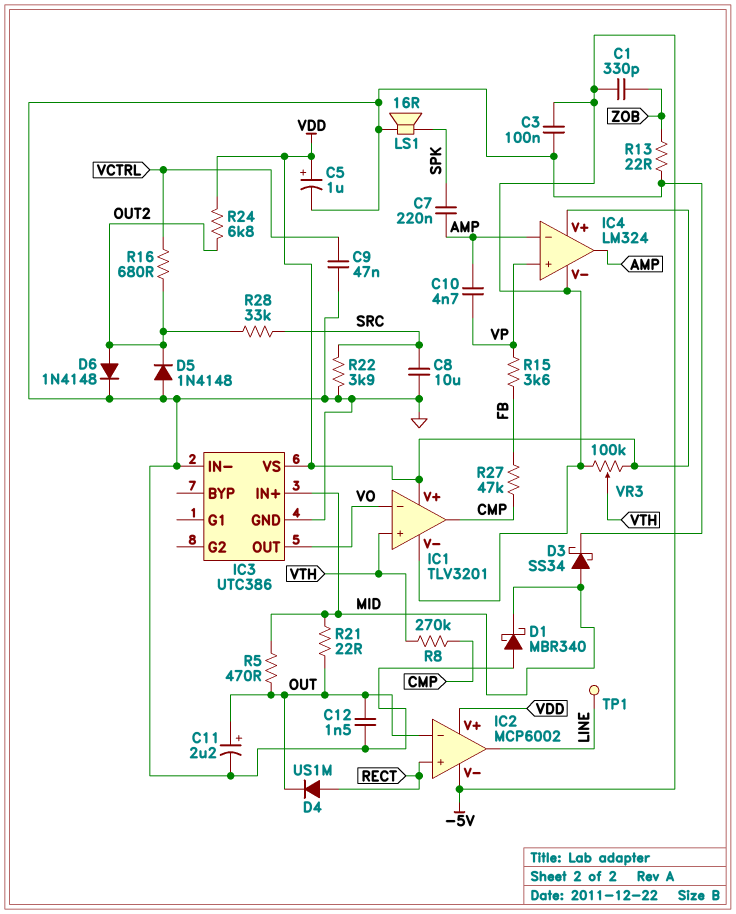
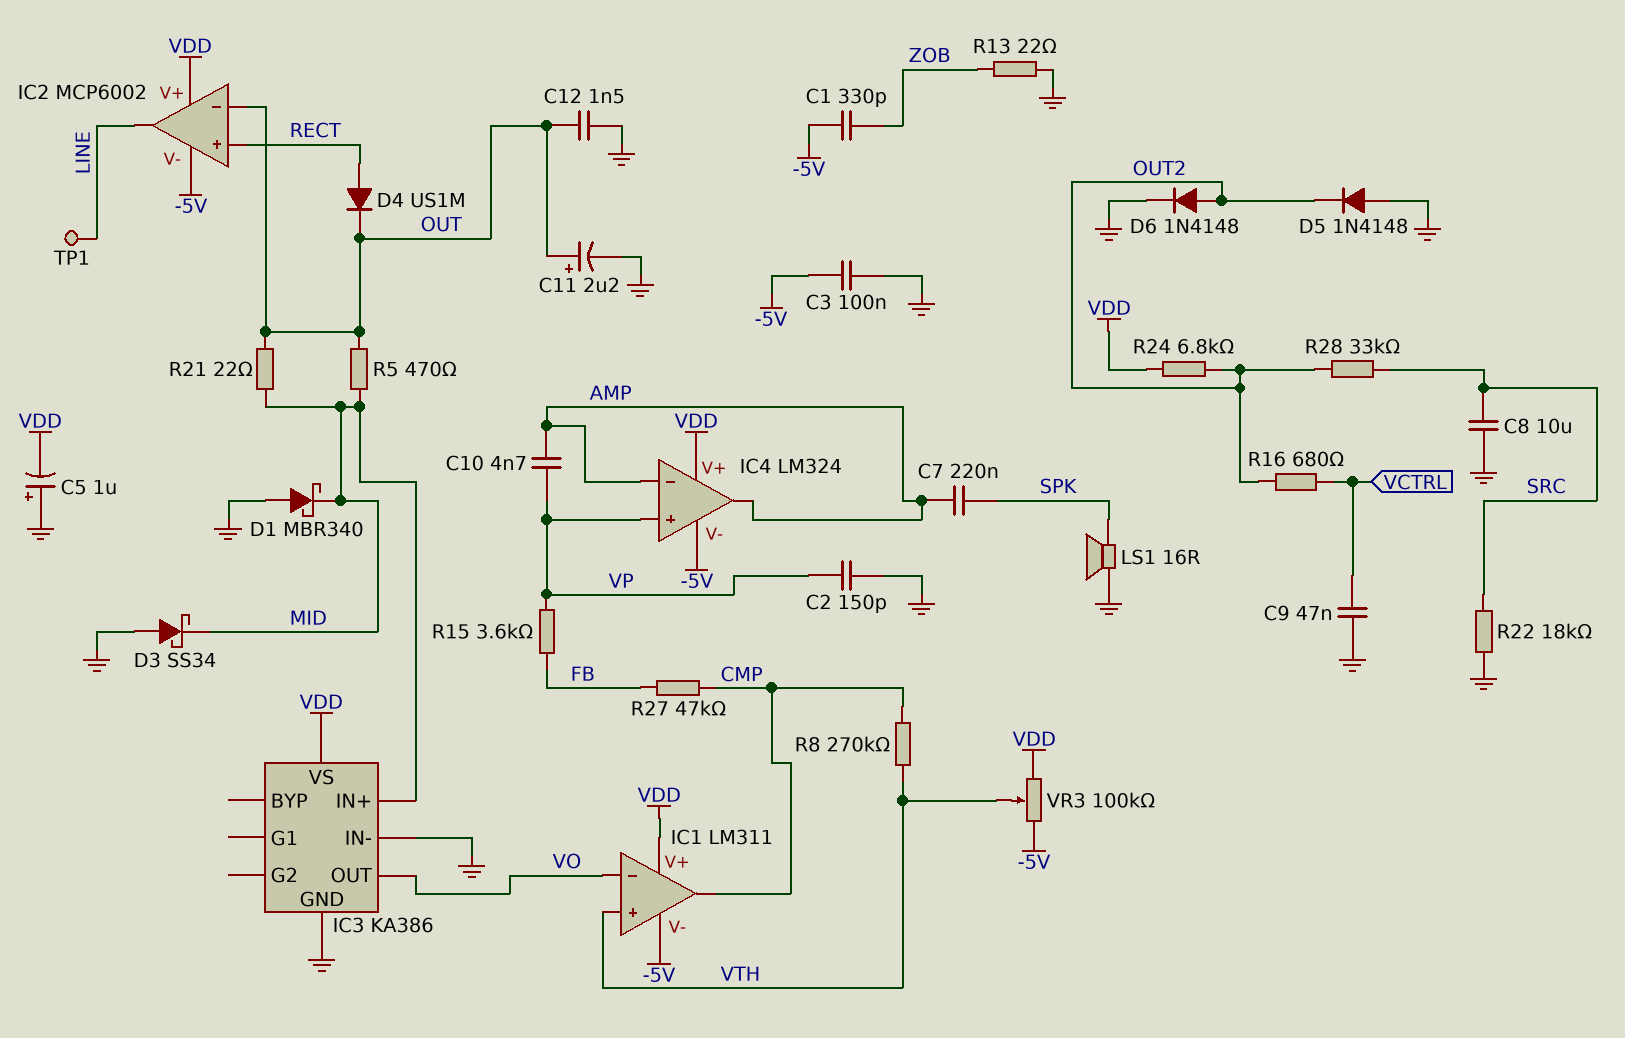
C2: none -> 150pF (GND, VP)
C5: 1uF (plus VDD, minus GND) -> 1uF (plus GND, minus VDD)
D3: schottky SS34 (A MID, K GND) -> schottky SS34 (A GND, K MID)
IC1: TLV3201 -> LM311
IC3: UTC386 -> KA386
R22: 3.9k (GND, SRC) -> 18k (GND, SRC)

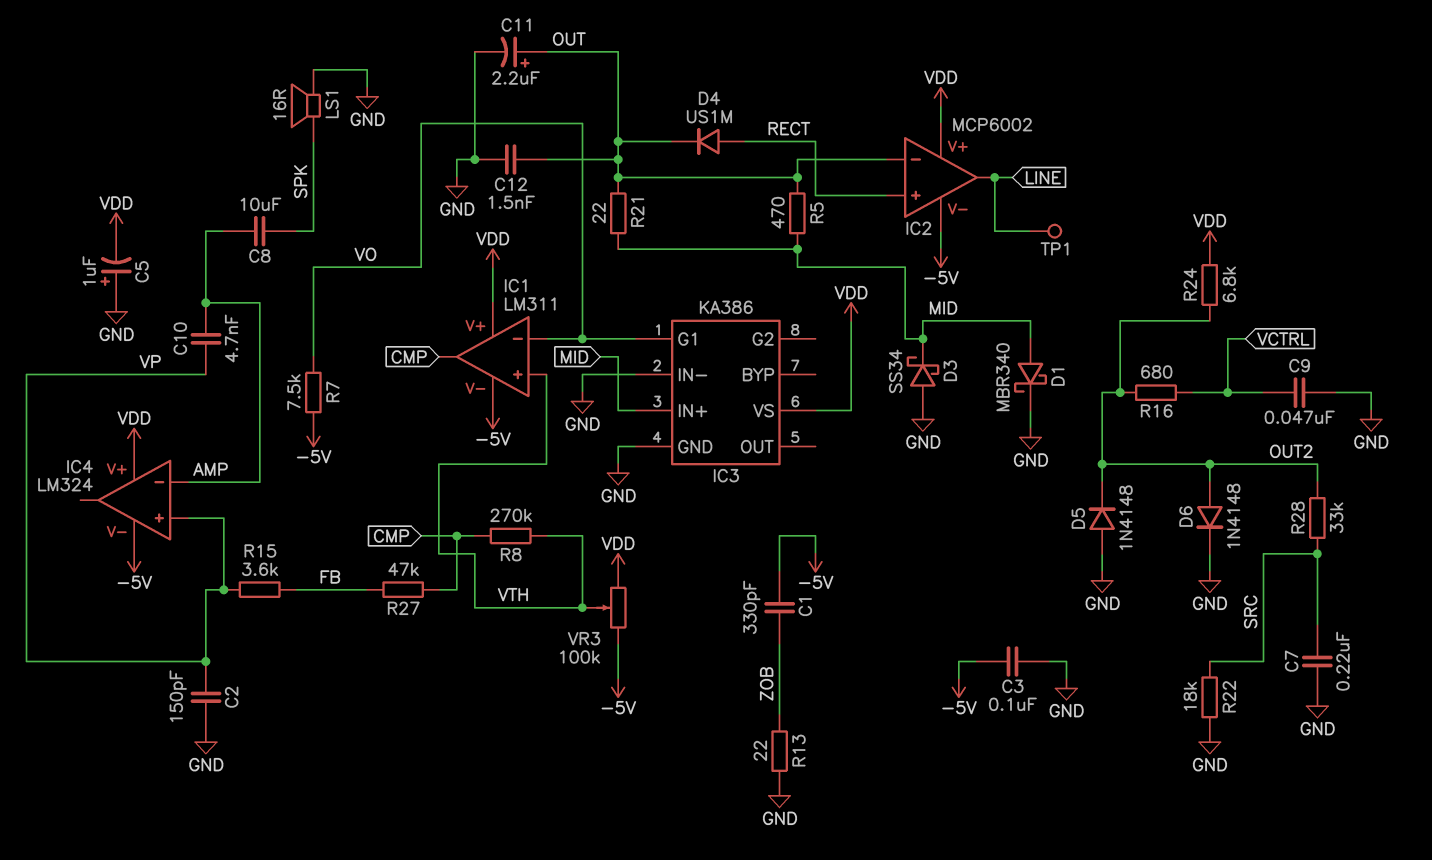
C7: 220nF (AMP, SPK) -> 220nF (GND, SRC)
C8: 10uF (GND, SRC) -> 10uF (AMP, SPK)
D1: schottky MBR340 (A GND, K MID) -> schottky MBR340 (A MID, K GND)
IC3 pin G1: none -> VO
IC3 pin OUT: VO -> none
IC4 pin out: AMP -> none
R7: none -> 7.5k (-5V, VO)

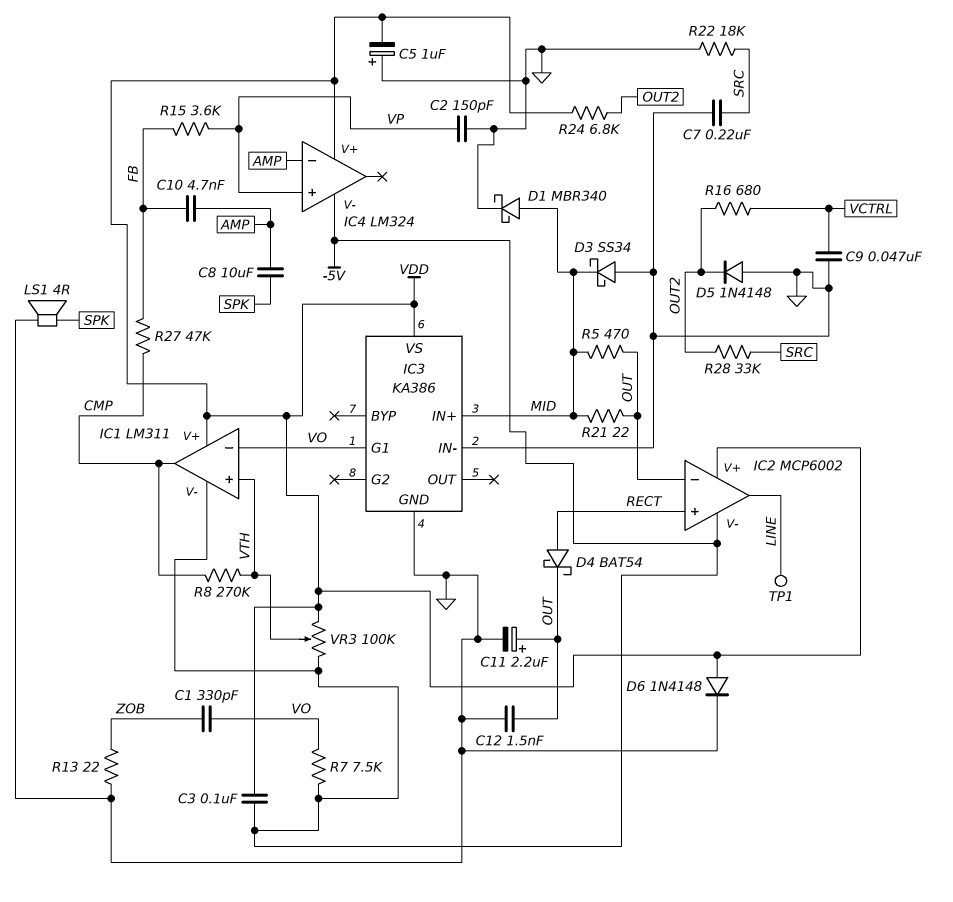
C1: 330pF (-5V, ZOB) -> 330pF (VO, ZOB)
C3: 100nF (-5V, GND) -> 100nF (-5V, VDD)
C10: 4.7nF (AMP, VP) -> 4.7nF (AMP, FB)
D4: diode US1M (A RECT, K OUT) -> schottky BAT54 (A RECT, K OUT)
D6: diode 1N4148 (A OUT2, K GND) -> diode 1N4148 (A VDD, K GND)
LS1: speaker 16R (GND, SPK) -> speaker 4R (GND, SPK)

